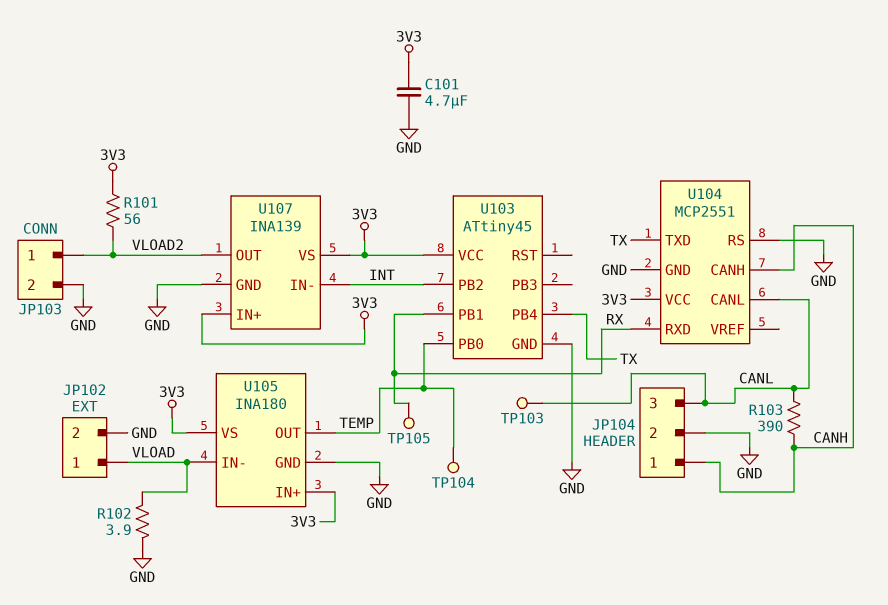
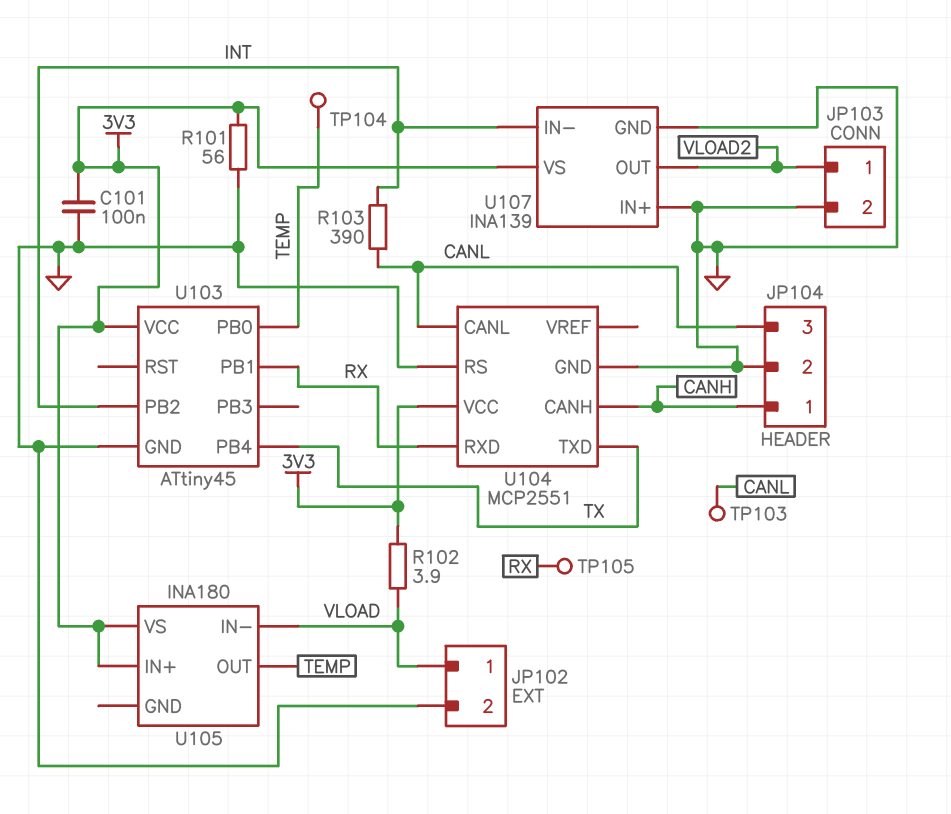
C101: 4.7uF (3V3, GND) -> 100nF (3V3, GND)
R101: 56 (3V3, VLOAD2) -> 56 (3V3, GND)
R102: 3.9 (GND, VLOAD) -> 3.9 (3V3, VLOAD)
R103: 390 (CANH, CANL) -> 390 (CANL, INT)
U105 pin GND: GND -> none
U107 pin IN+: 3V3 -> GND

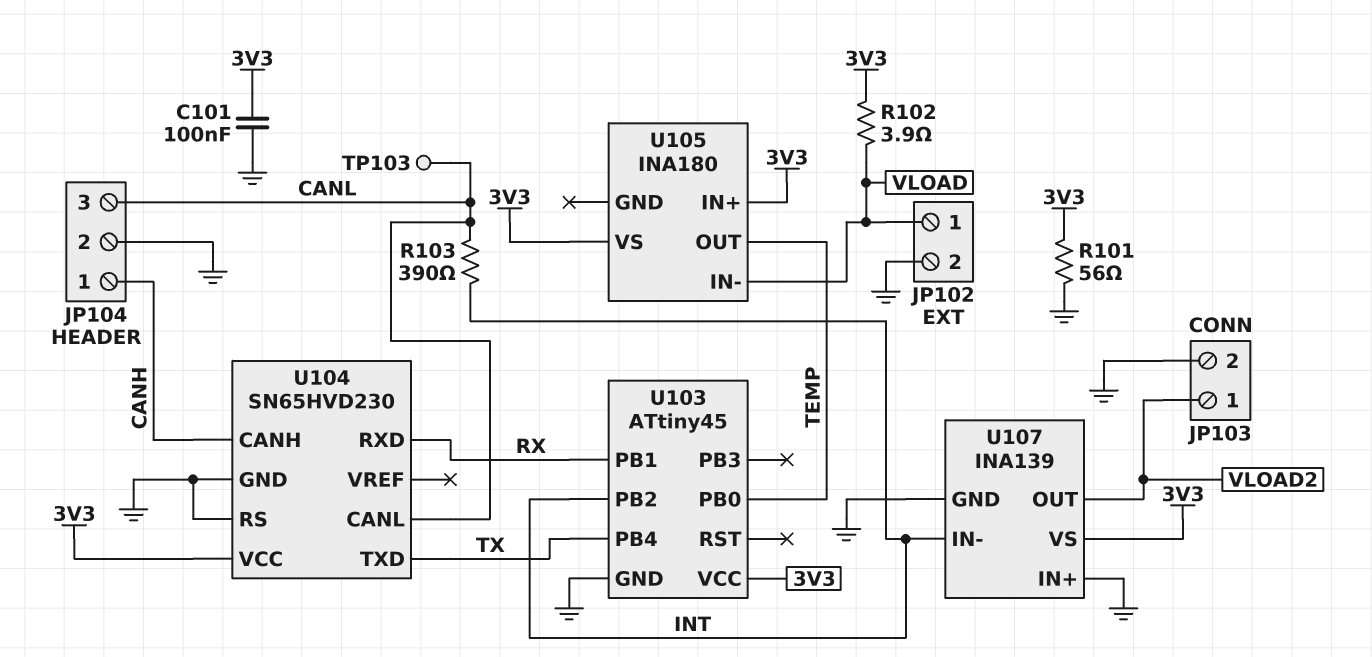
TP104: test point (TEMP) -> none
TP105: test point (RX) -> none
U104: MCP2551 -> SN65HVD230

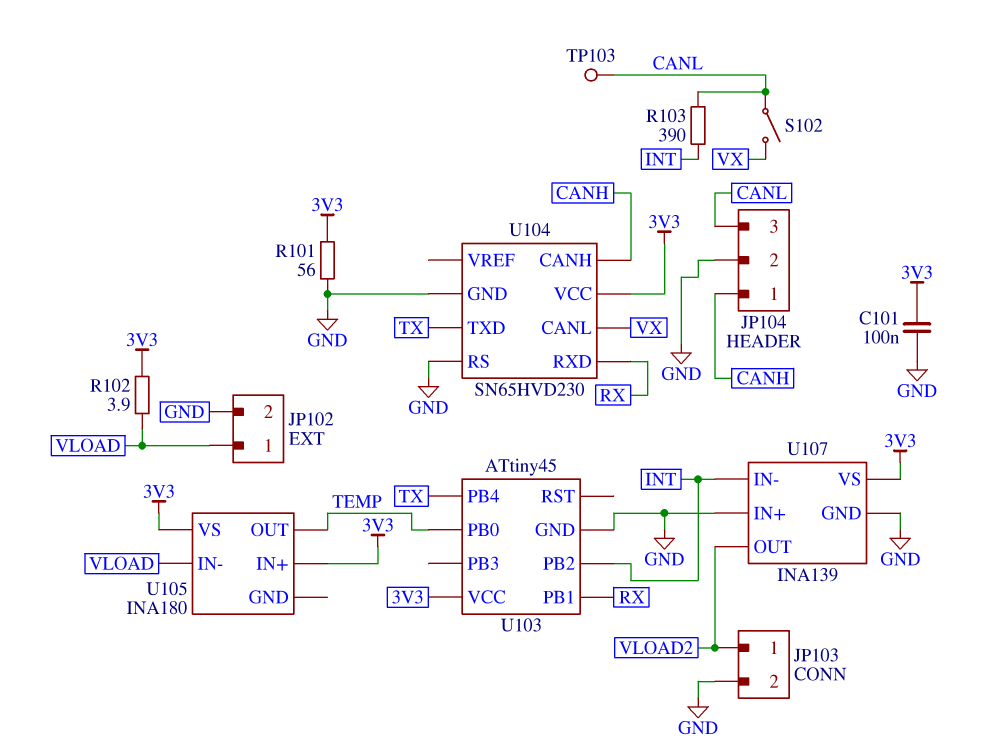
S102: none -> switch (CANL, VX)
U104 pin CANL: CANL -> VX

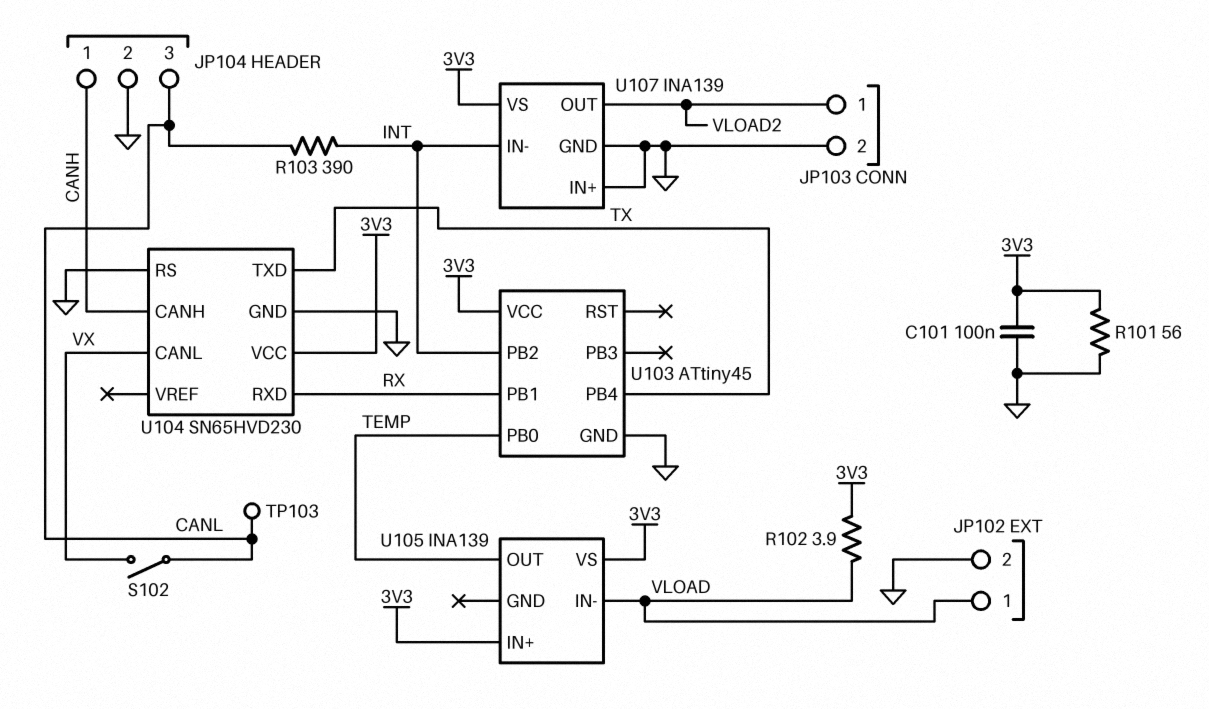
U105: INA180 -> INA139

